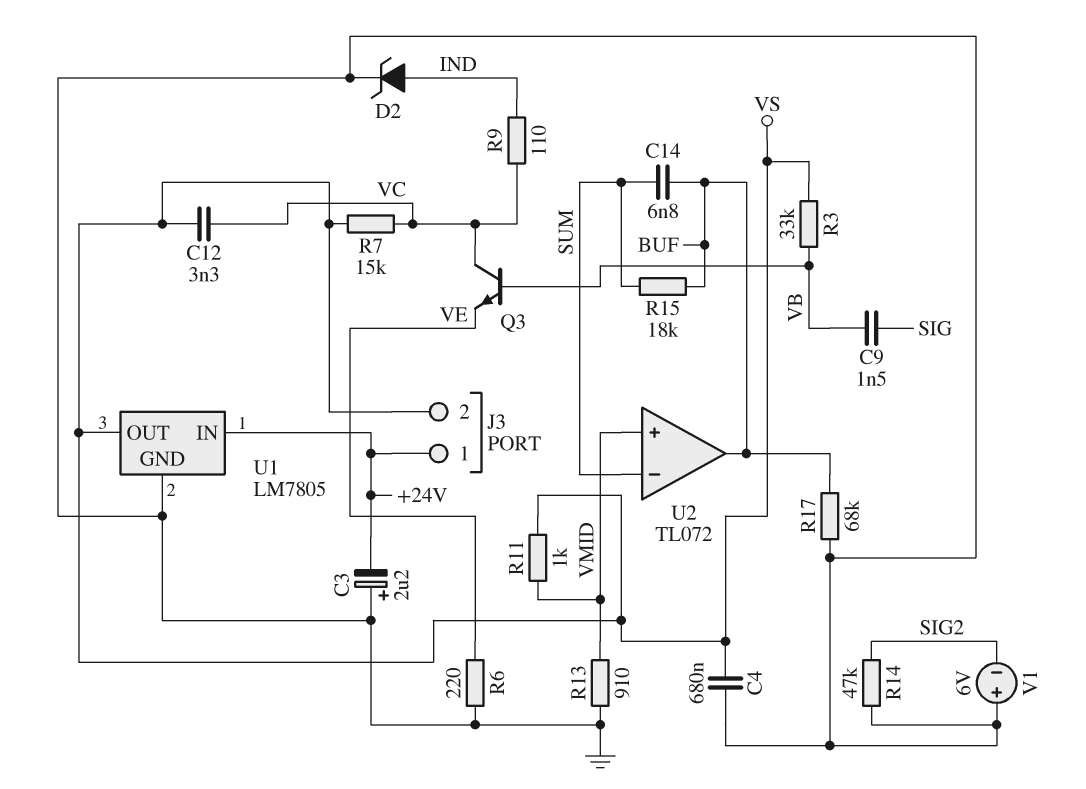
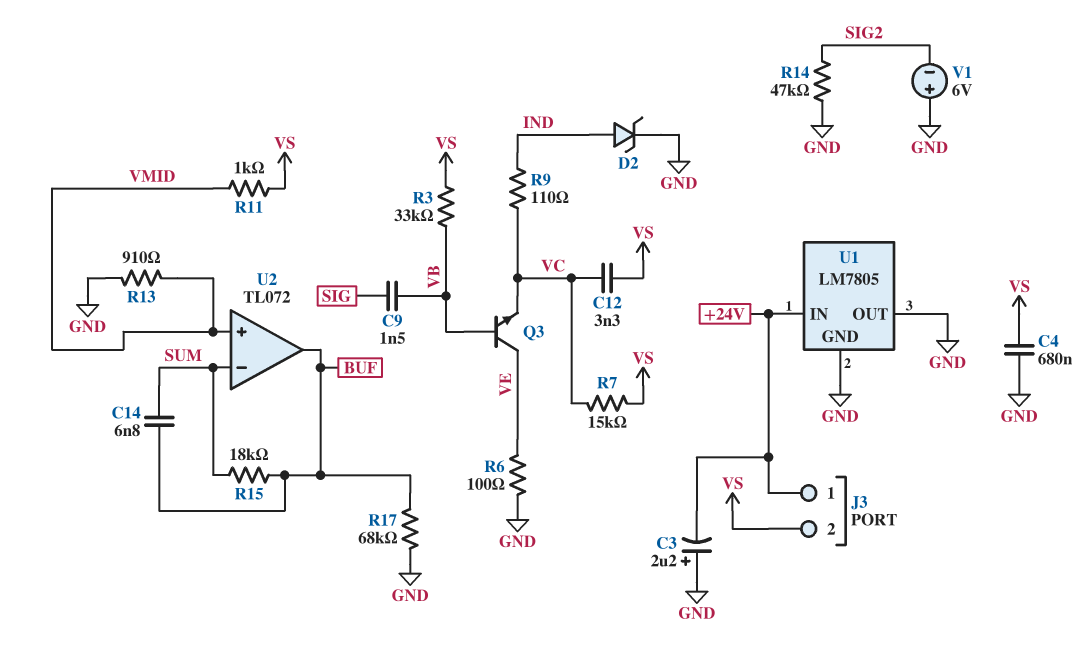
Q3: NPN (B VB, C VC, E VE) -> NPN (B VB, C VE, E VC)
R6: 220 (GND, VE) -> 100 (GND, VE)
U1 pin OUT: VS -> GND

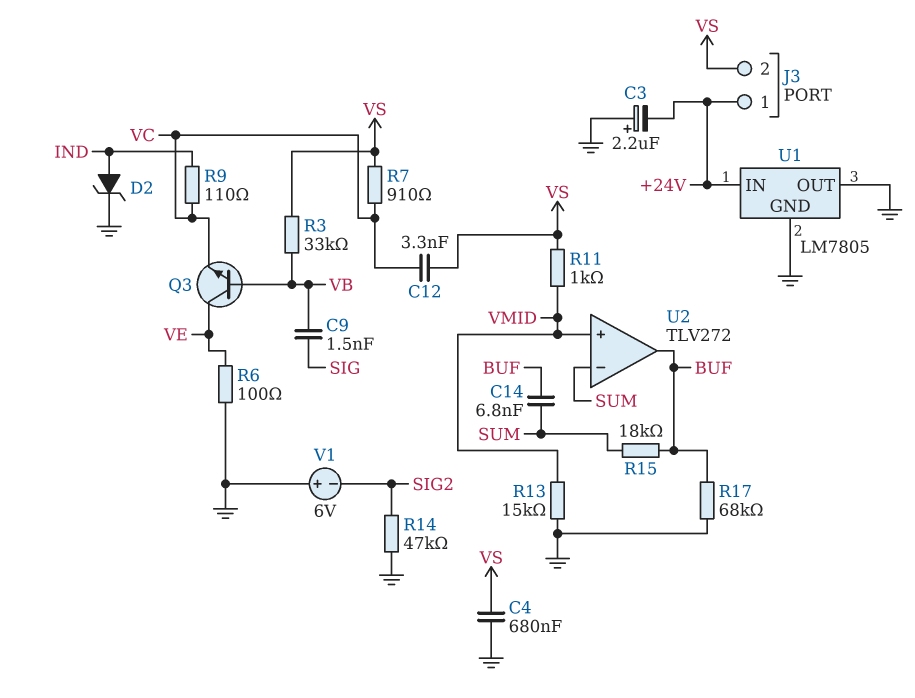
R7: 15k (VC, VS) -> 910 (VC, VS)
R13: 910 (GND, VMID) -> 15k (GND, VMID)
U2: TL072 -> TLV272

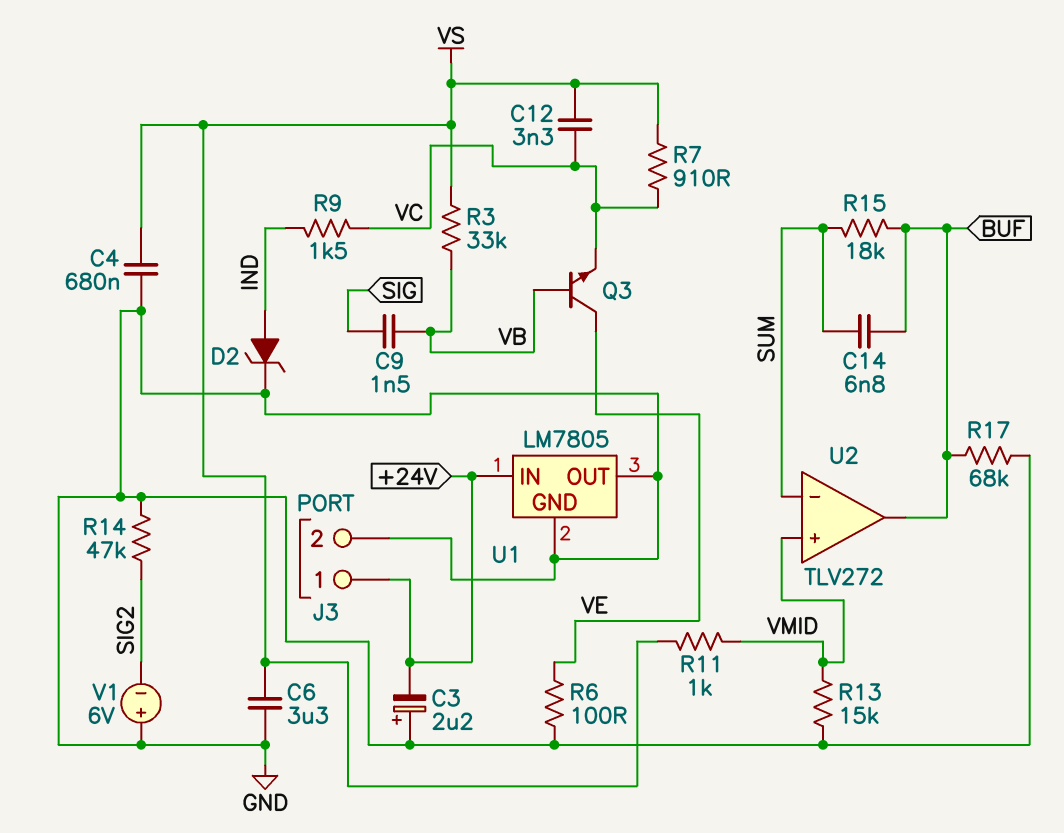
C6: none -> 3.3uF (GND, VS)
J3 pin 2: VS -> GND
R9: 110 (IND, VC) -> 1.5k (IND, VC)

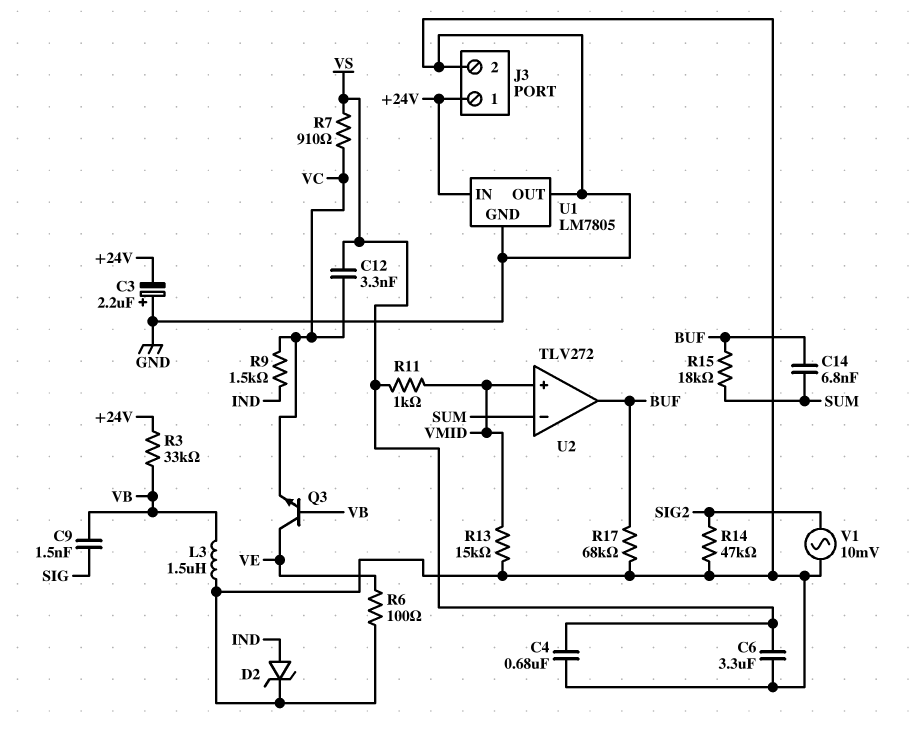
L3: none -> 1.5uH (GND, VB)
R3: 33k (VB, VS) -> 33k (+24V, VB)
V1: 6V (plus GND, minus SIG2) -> AC 10mV (GND, SIG2)

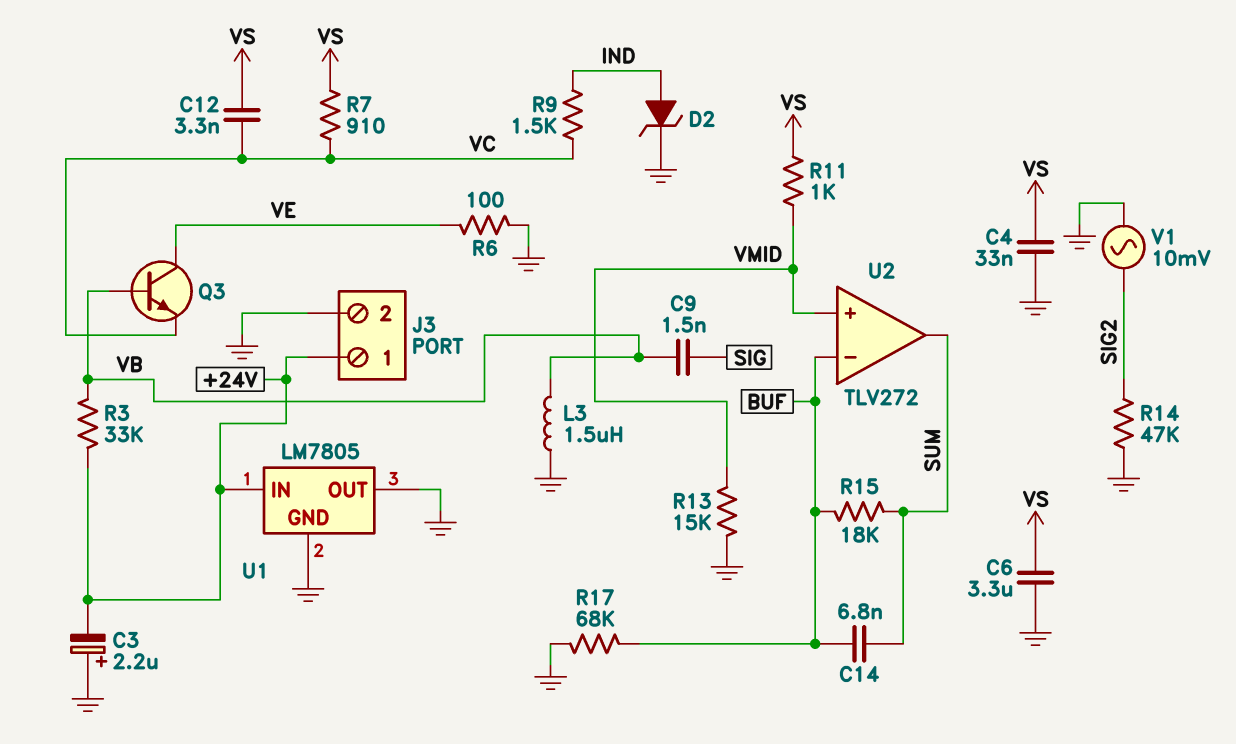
C4: 680nF (GND, VS) -> 33nF (GND, VS)
U2 pin in-: SUM -> BUF
U2 pin out: BUF -> SUM

